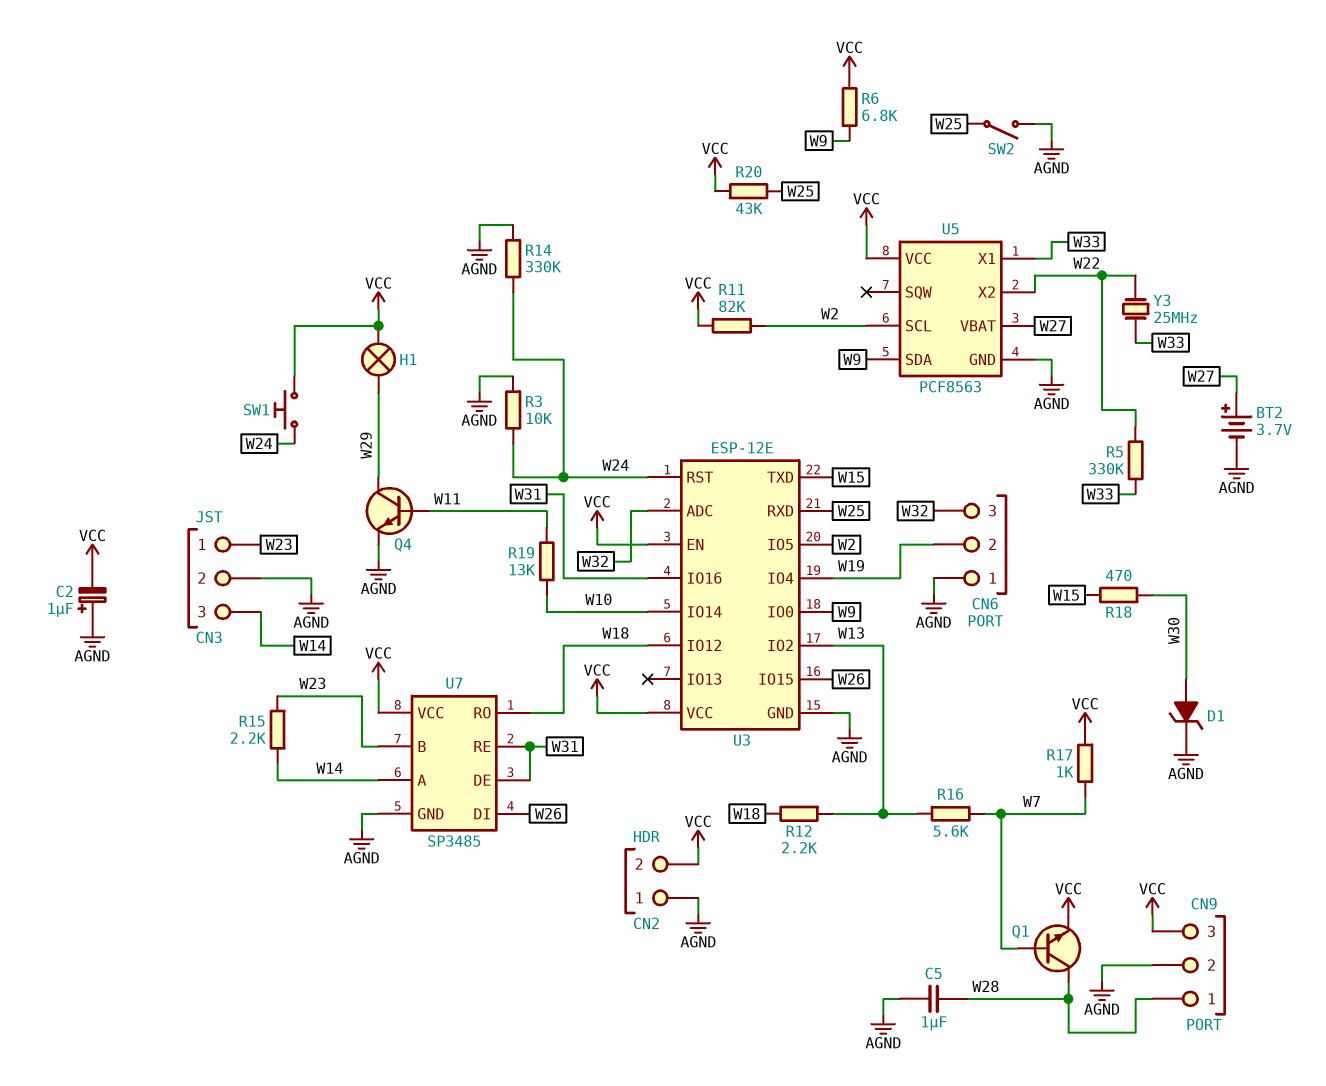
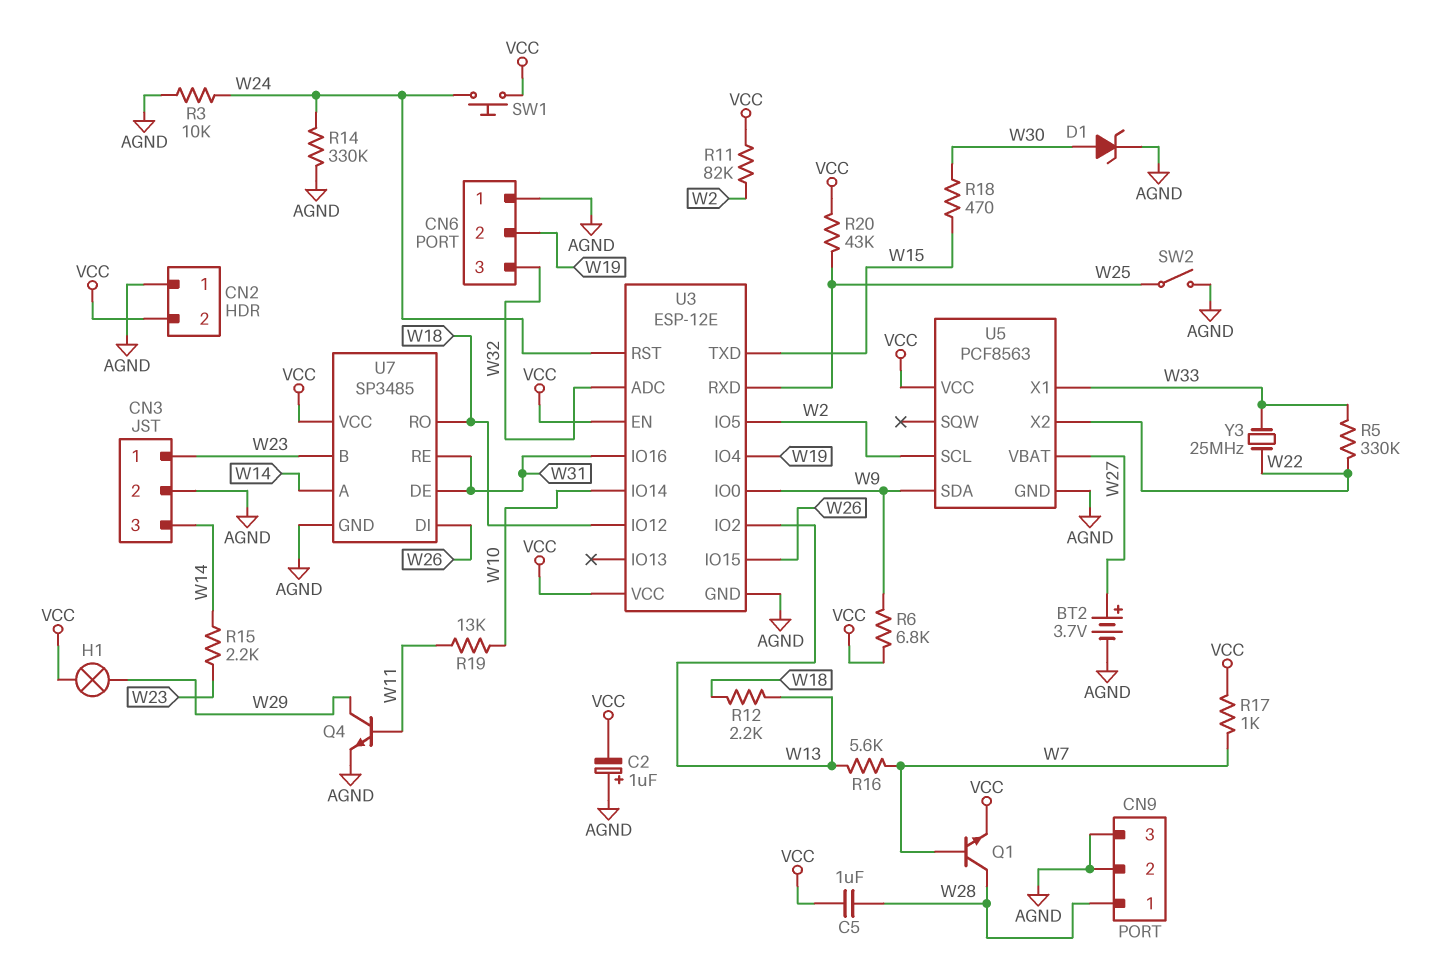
C5: 1uF (AGND, W28) -> 1uF (VCC, W28)
CN9 pin 3: VCC -> AGND

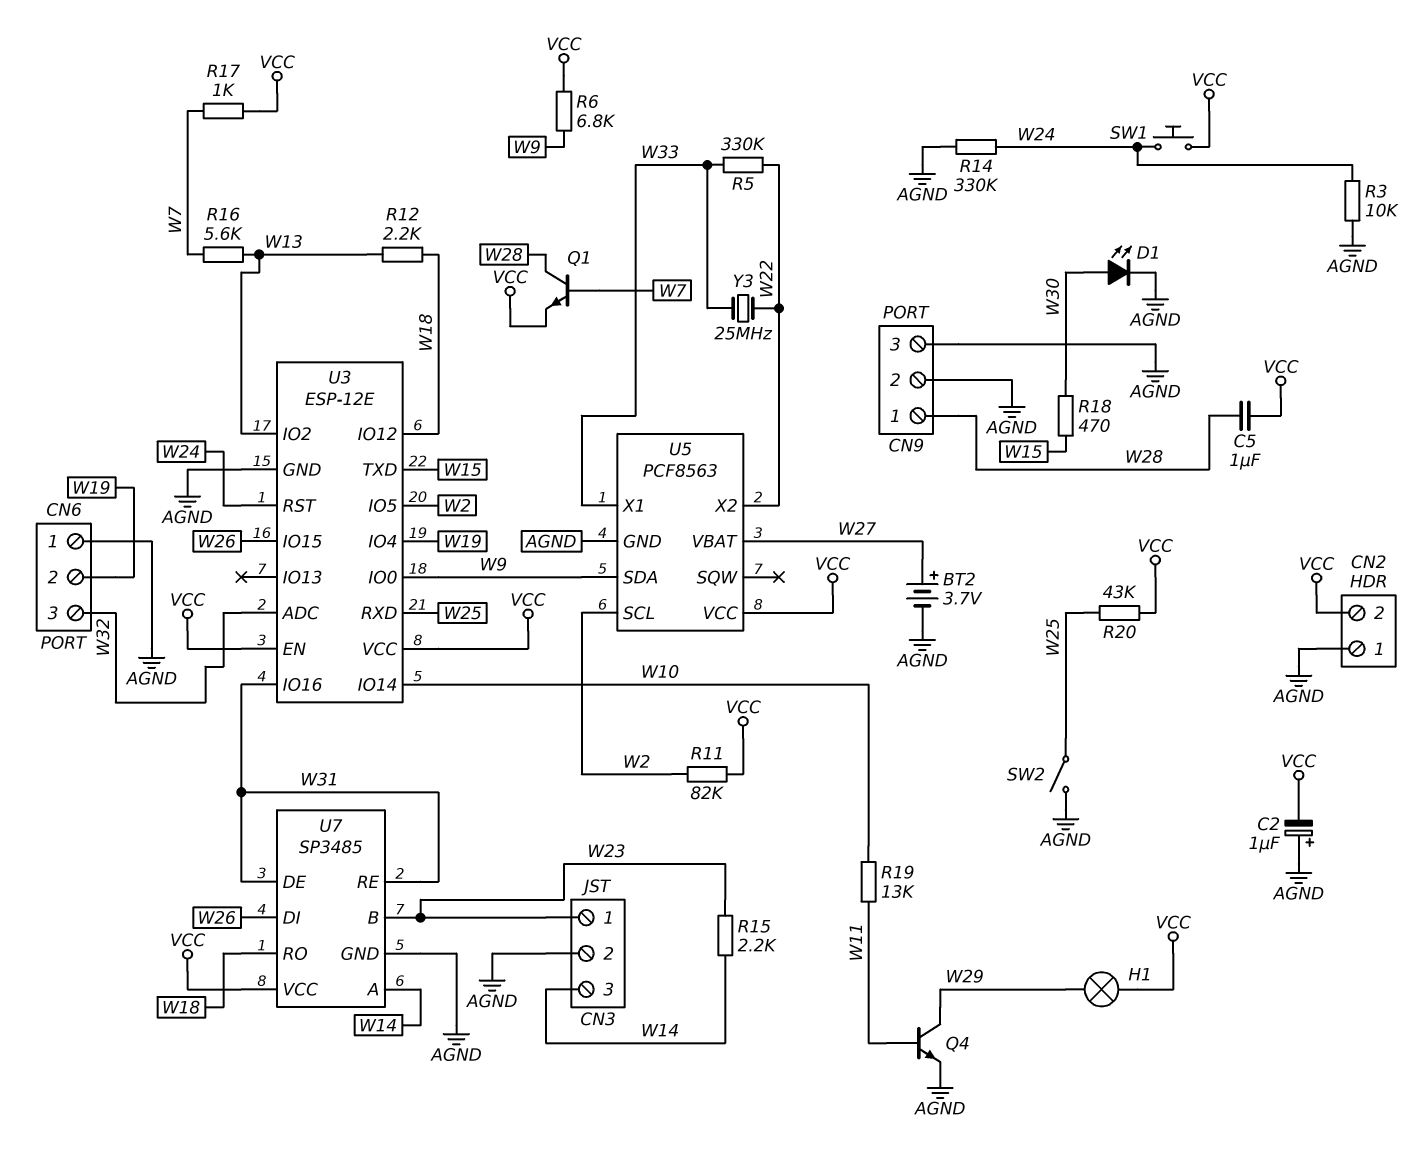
D1: zener (A W30, K AGND) -> LED (A W30, K AGND)

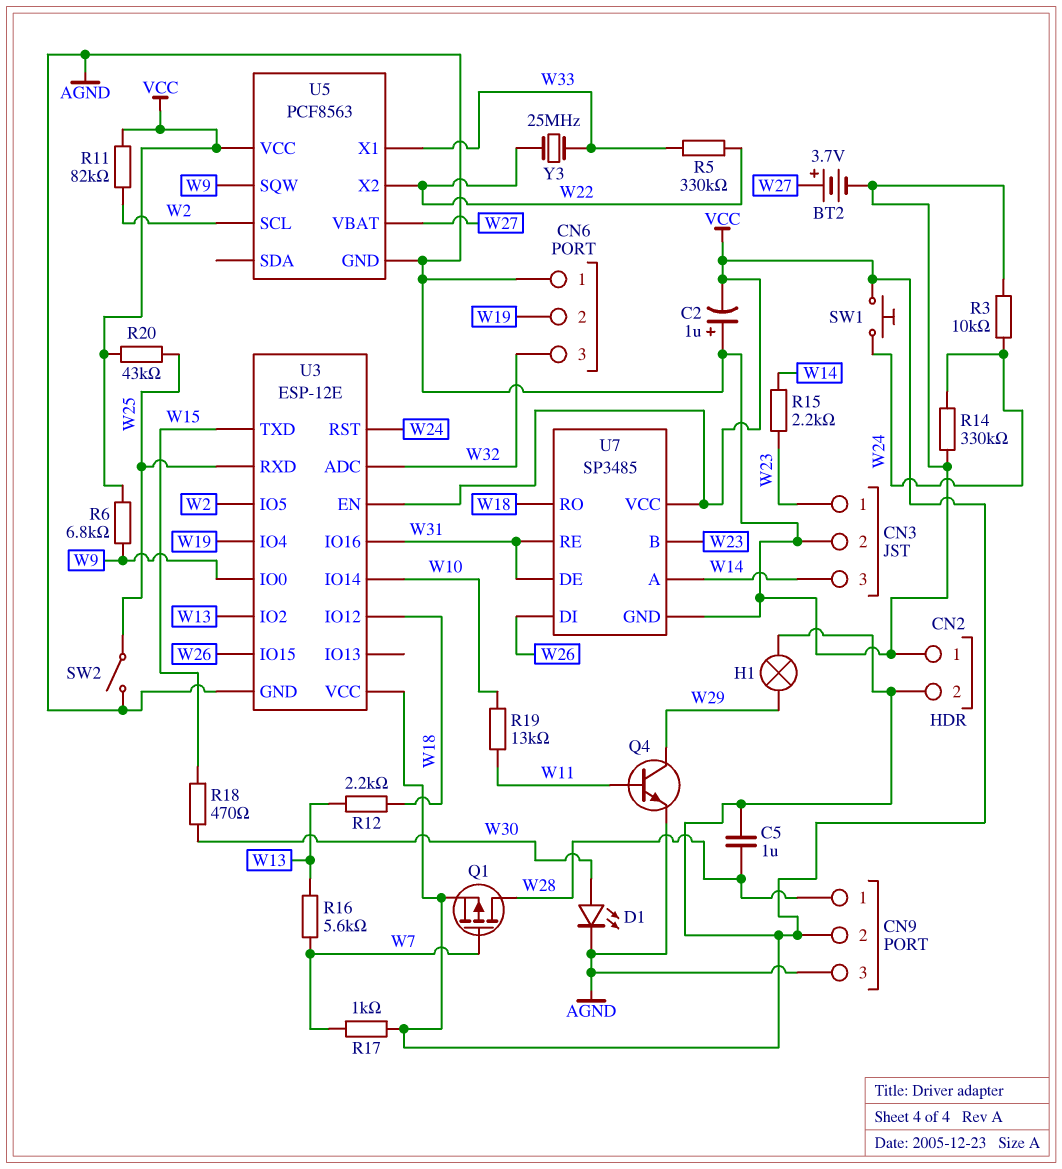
CN9 pin 2: AGND -> VCC
Q1: NPN (B W7, C W28, E VCC) -> PMOS (G W7, D W28, S VCC)
U5 pin SDA: W9 -> none
U5 pin SQW: none -> W9

